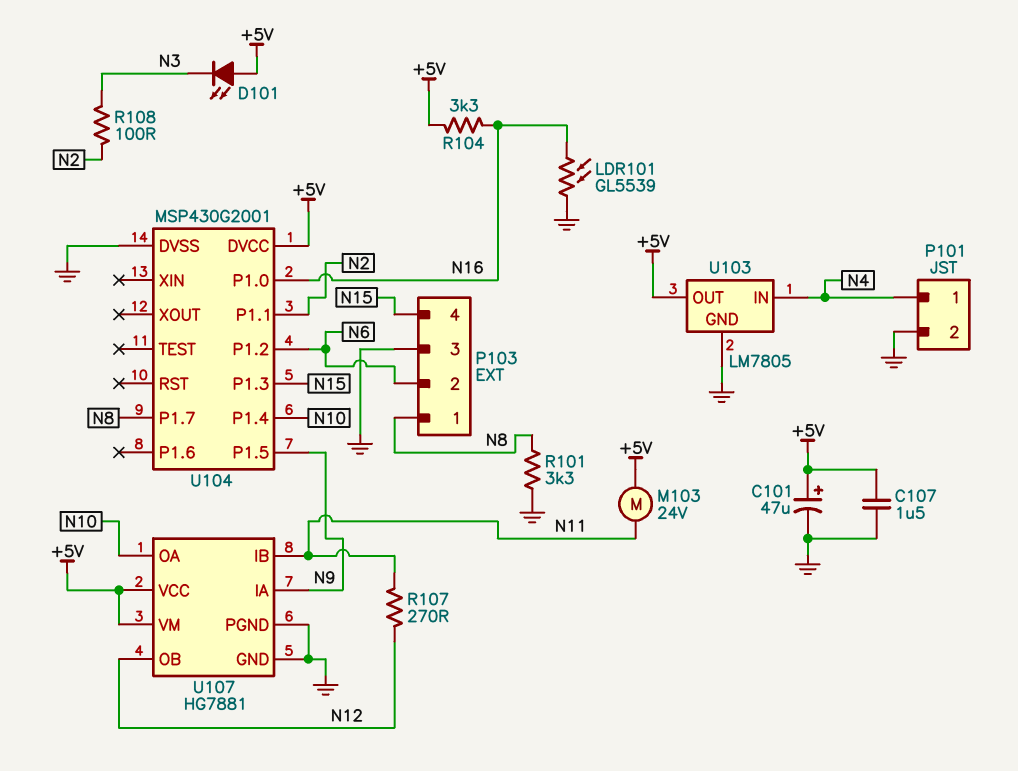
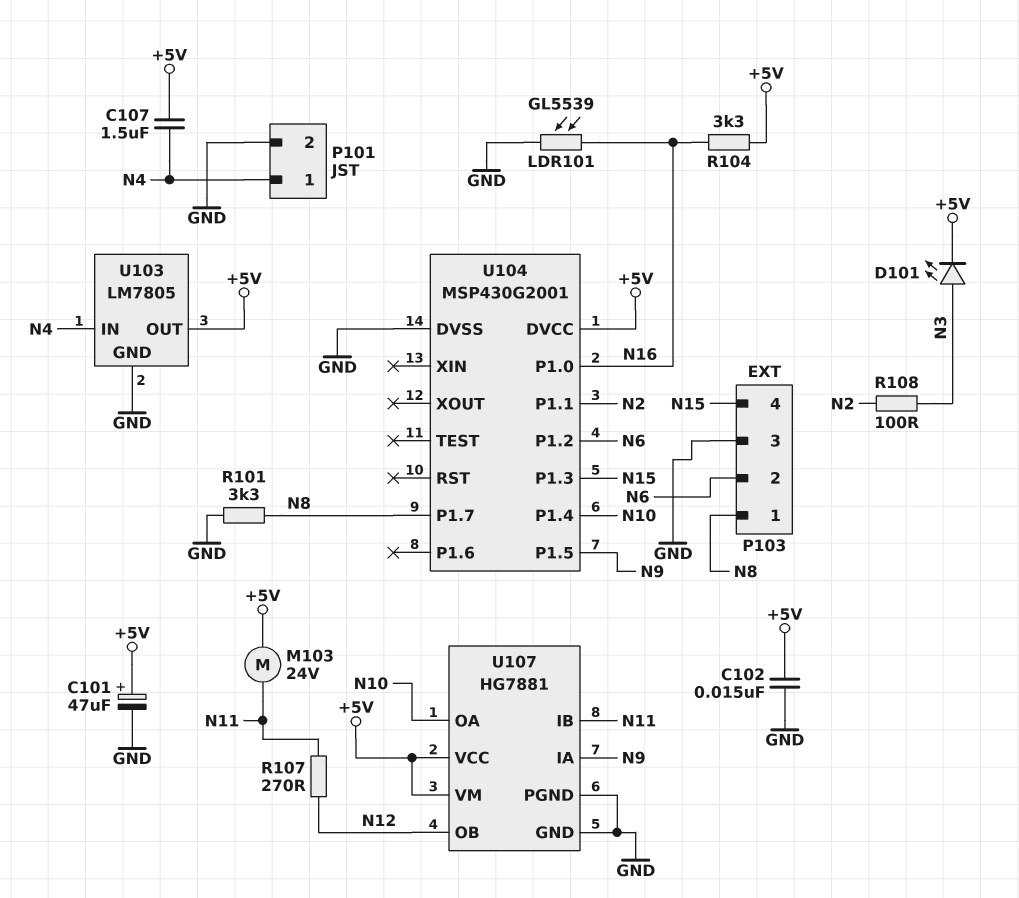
C102: none -> 15nF (+5V, GND)
C107: 1.5uF (+5V, GND) -> 1.5uF (+5V, N4)
D101: LED (A +5V, K N3) -> LED (A N3, K +5V)

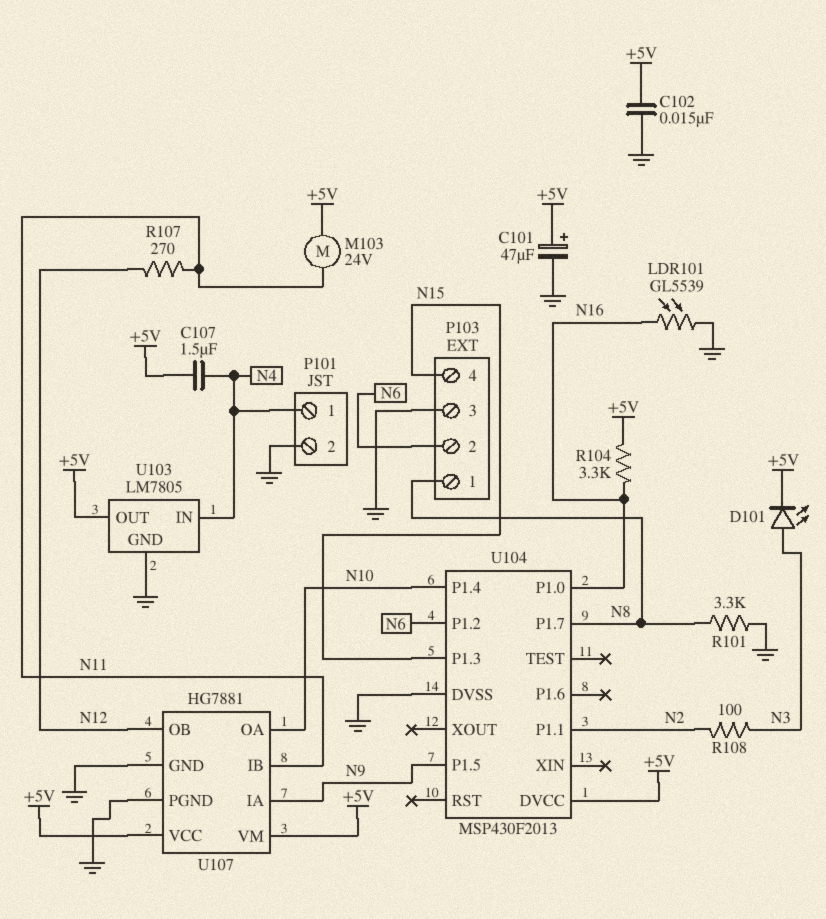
U104: MSP430G2001 -> MSP430F2013

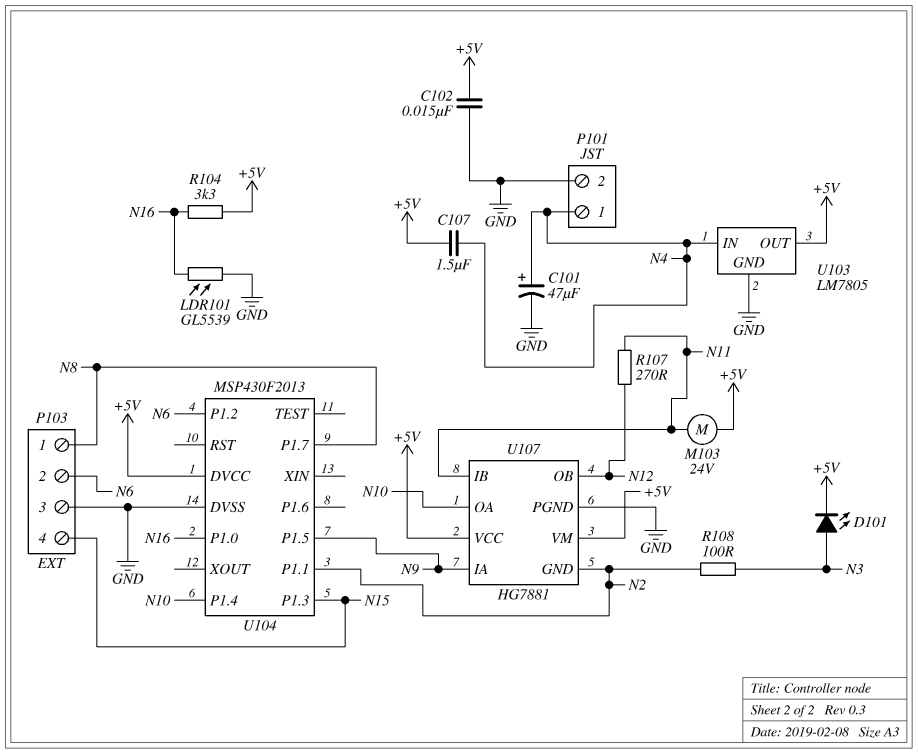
C101: 47uF (plus +5V, minus GND) -> 47uF (plus N4, minus GND)
R101: 3.3k (GND, N8) -> none
U107 pin GND: GND -> N2

